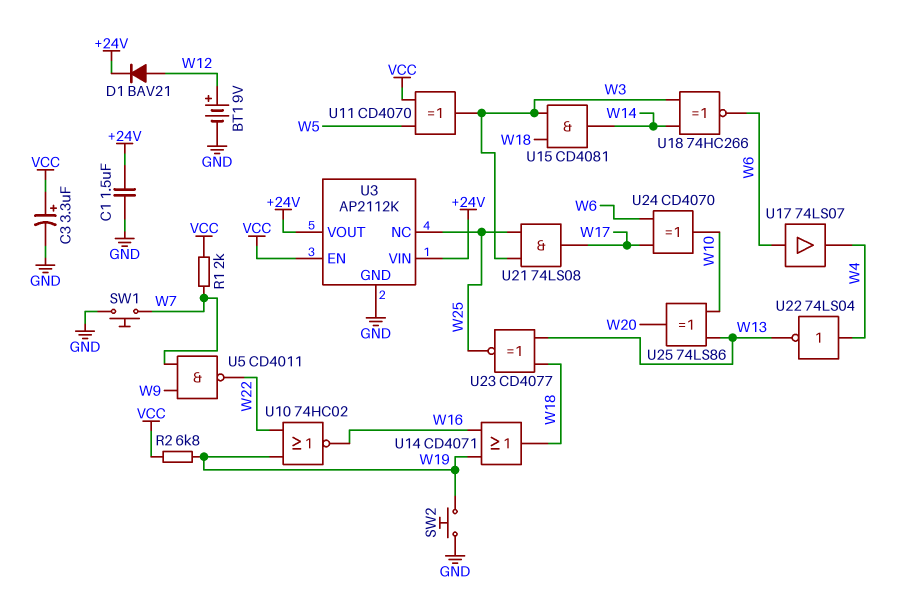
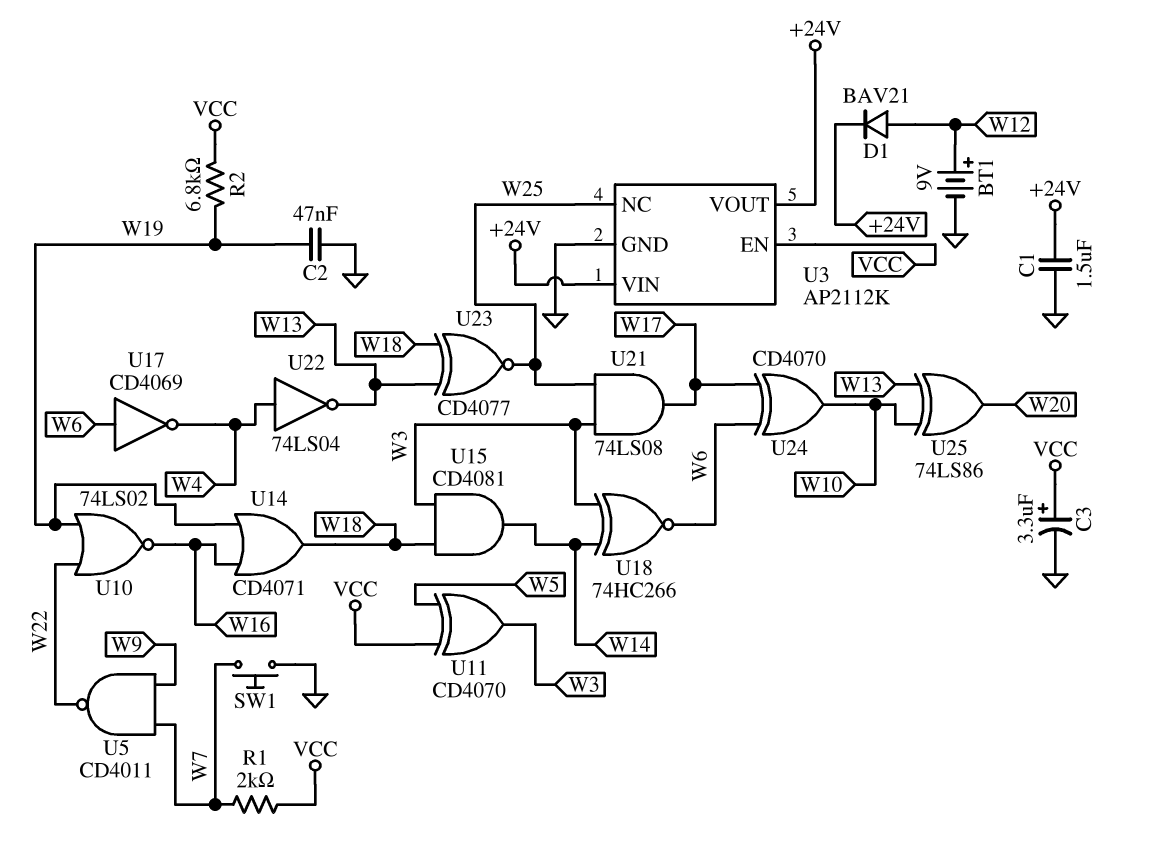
C2: none -> 47nF (GND, W19)
SW2: button (GND, W19) -> none
U10: NOR 74HC02 (in W19, in W22, out W16) -> NOR 74LS02 (in W19, in W22, out W16)
U17: buffer 74LS07 (in W6, out W4) -> NOT CD4069 (in W6, out W4)

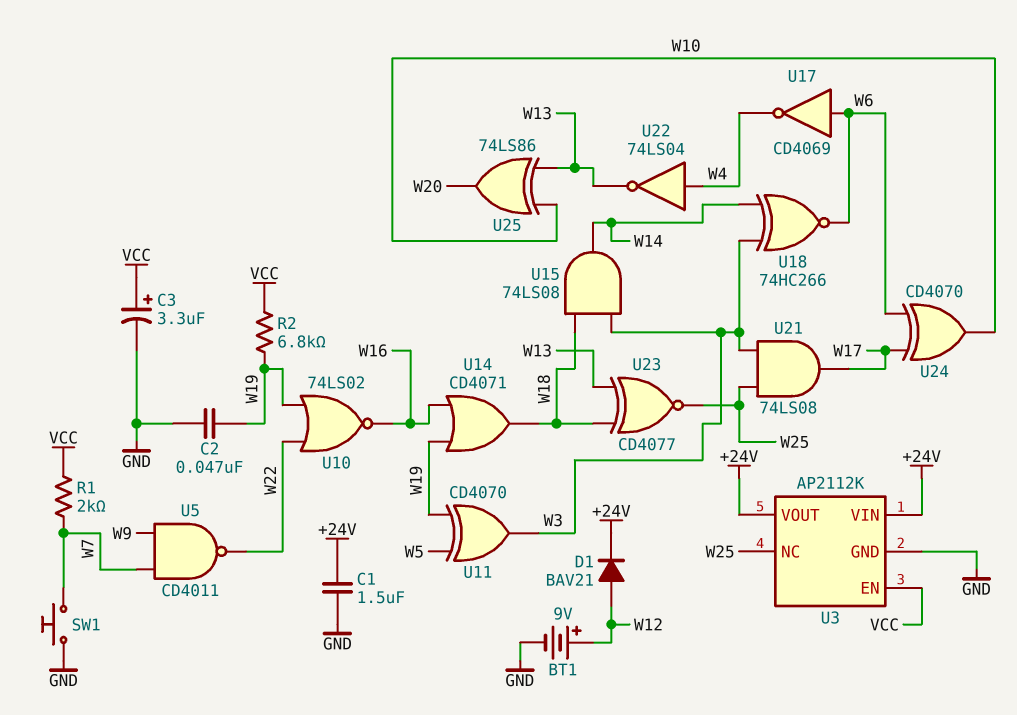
U11: XOR CD4070 (in VCC, in W5, out W3) -> XOR CD4070 (in W5, in W19, out W3)
U15: AND CD4081 (in W3, in W18, out W14) -> AND 74LS08 (in W3, in W18, out W14)

